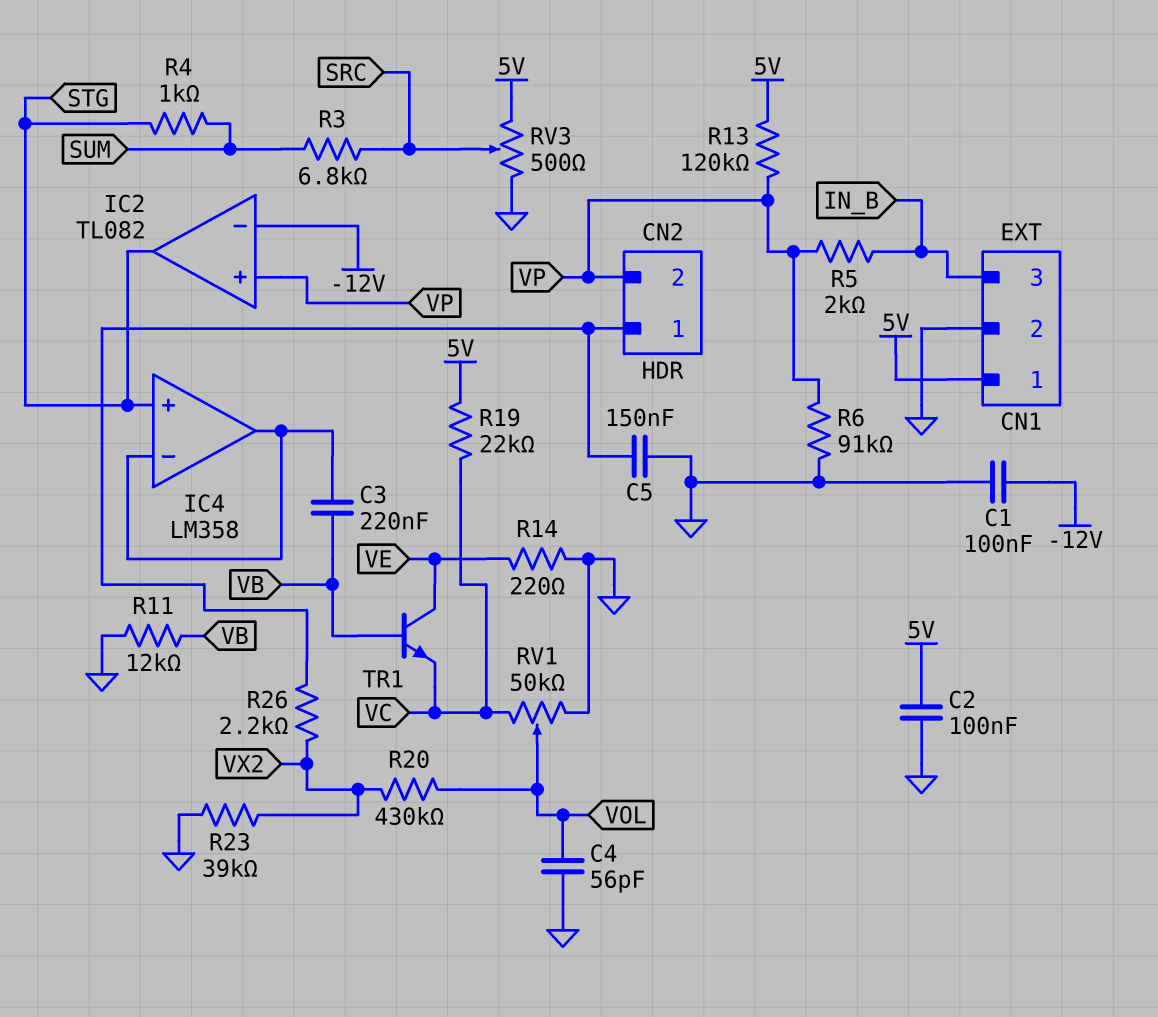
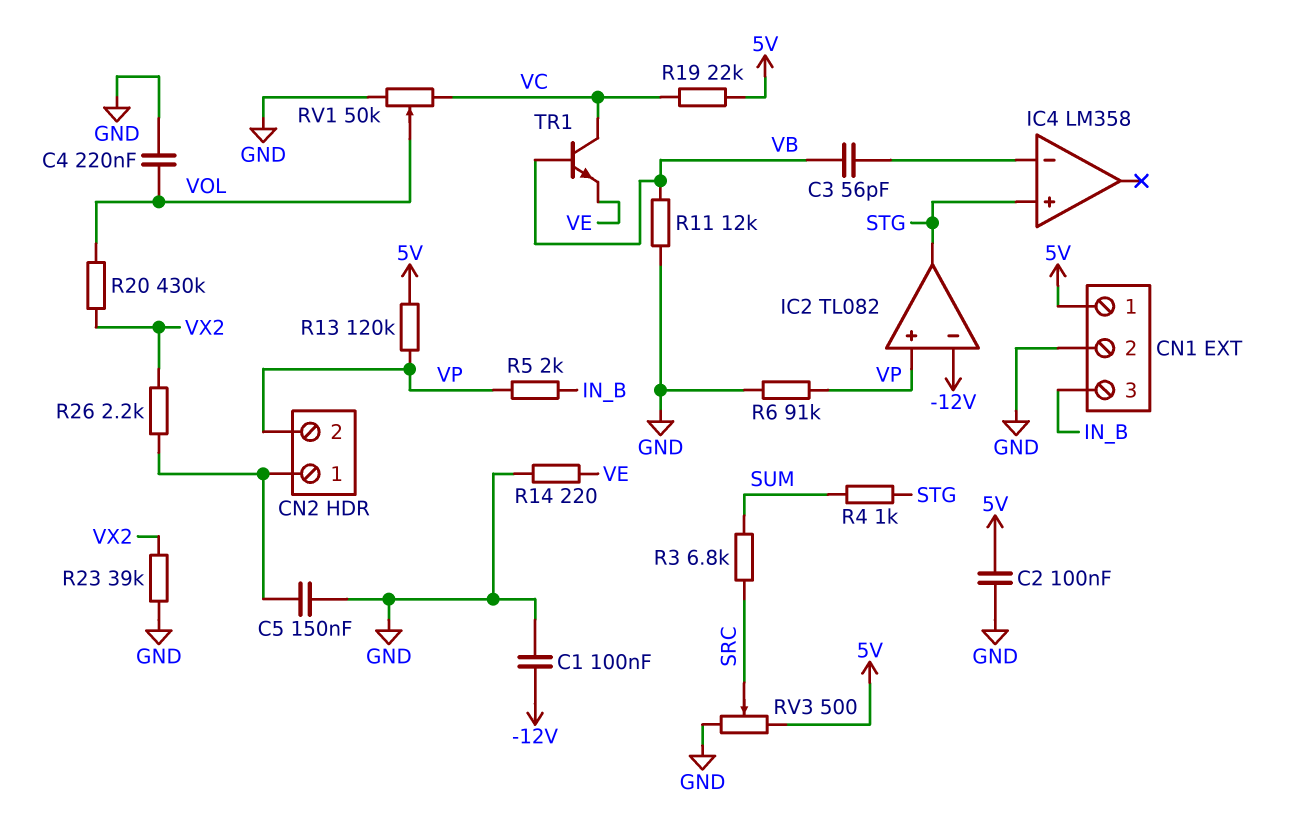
C3: 220nF (IC4/in-, VB) -> 56pF (IC4/in-, VB)
C4: 56pF (GND, VOL) -> 220nF (GND, VOL)
IC4 pin out: IC4/in- -> none
TR1: NPN (B VB, C VE, E VC) -> NPN (B VB, C VC, E VE)

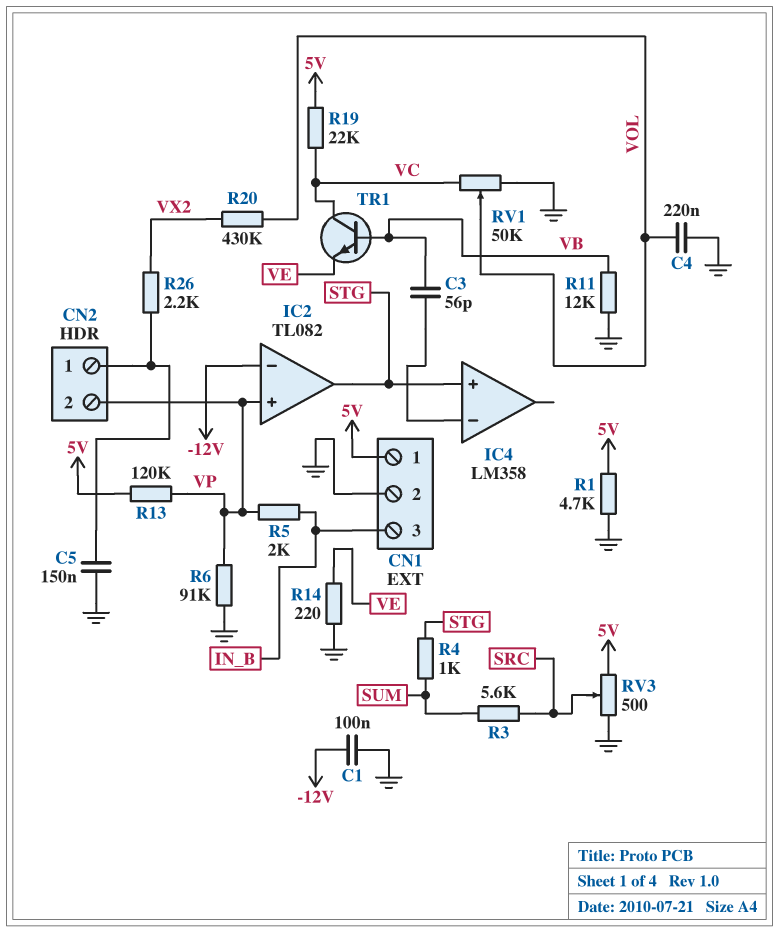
C2: 100nF (5V, GND) -> none
R1: none -> 4.7k (5V, GND)
R3: 6.8k (SRC, SUM) -> 5.6k (SRC, SUM)
R23: 39k (GND, VX2) -> none

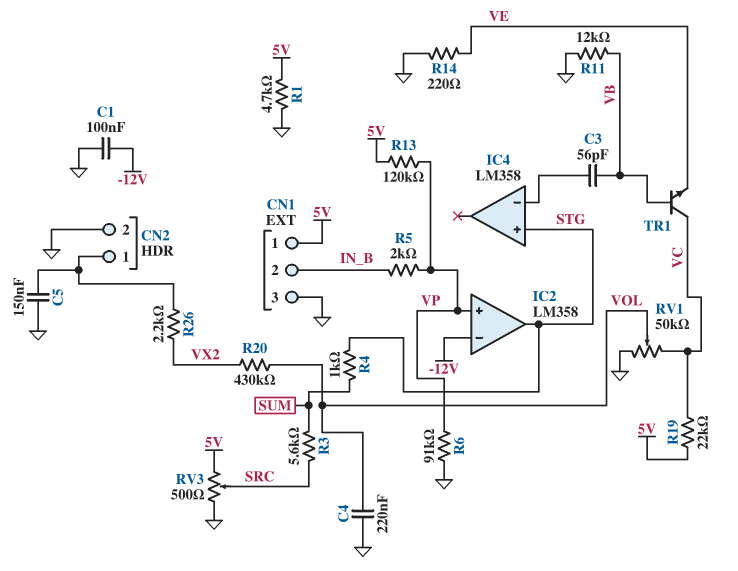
CN1 pin 2: GND -> IN_B
CN1 pin 3: IN_B -> GND
CN2 pin 2: VP -> GND
IC2: TL082 -> LM358

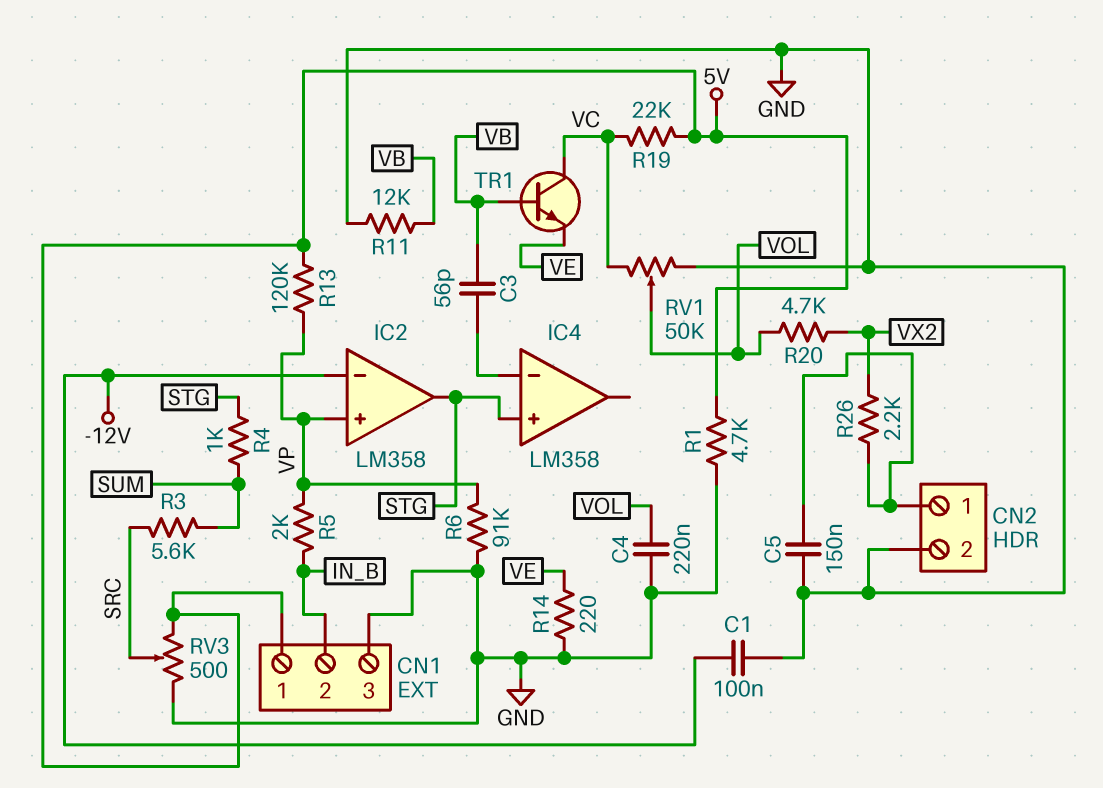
R20: 430k (VOL, VX2) -> 4.7k (VOL, VX2)

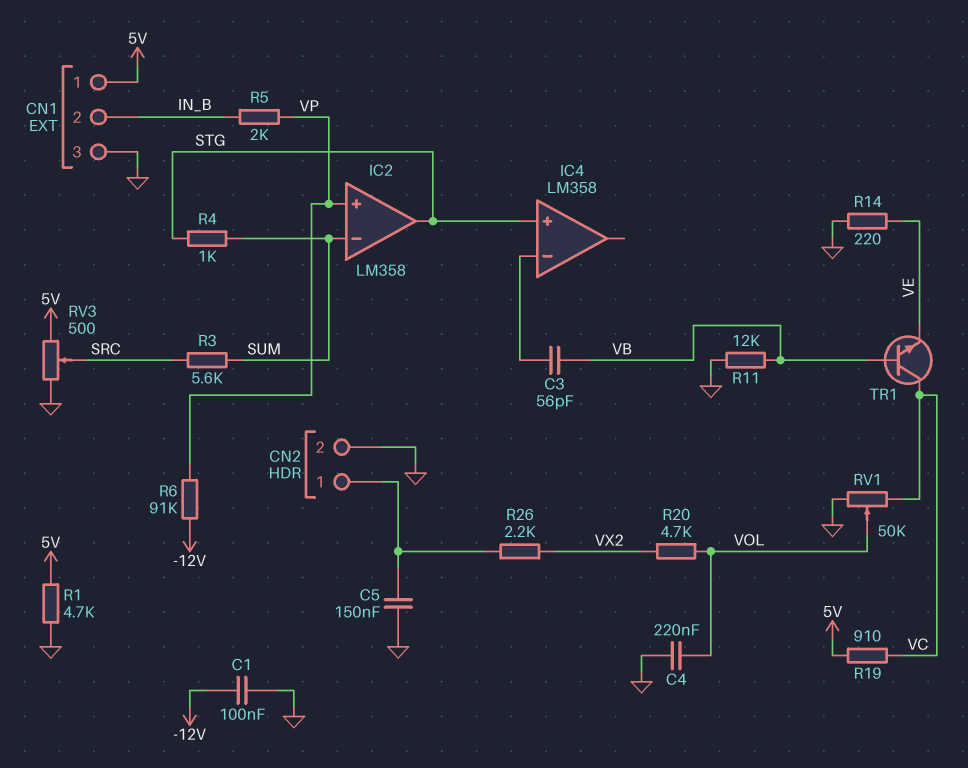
IC2 pin in-: -12V -> SUM
R6: 91k (GND, VP) -> 91k (-12V, VP)
R13: 120k (5V, VP) -> none
R19: 22k (5V, VC) -> 910 (5V, VC)

